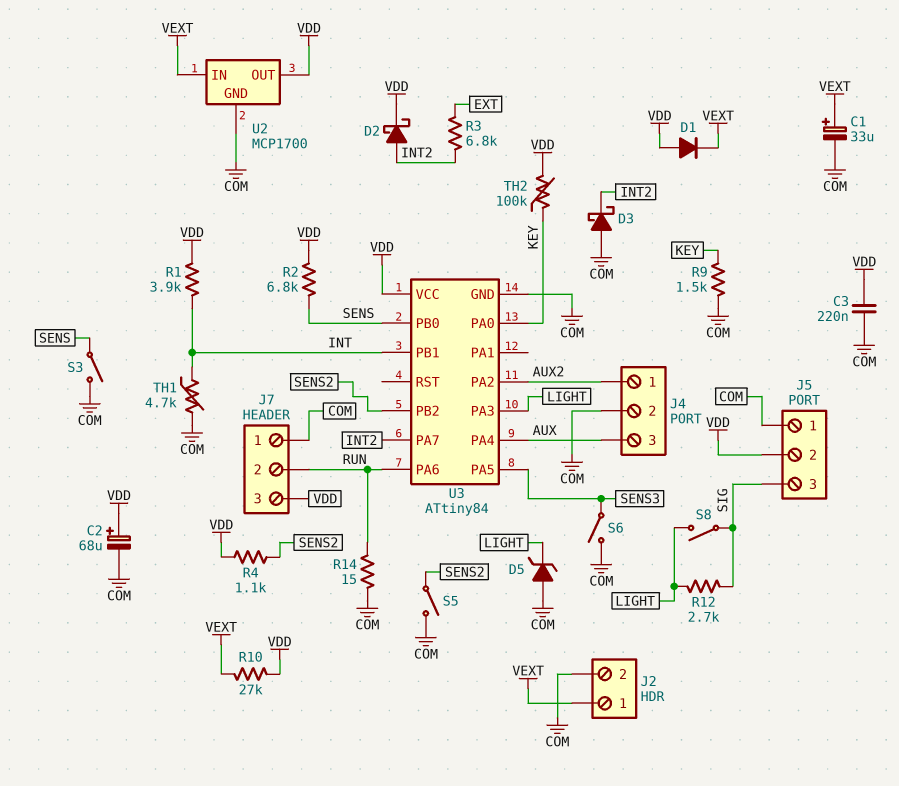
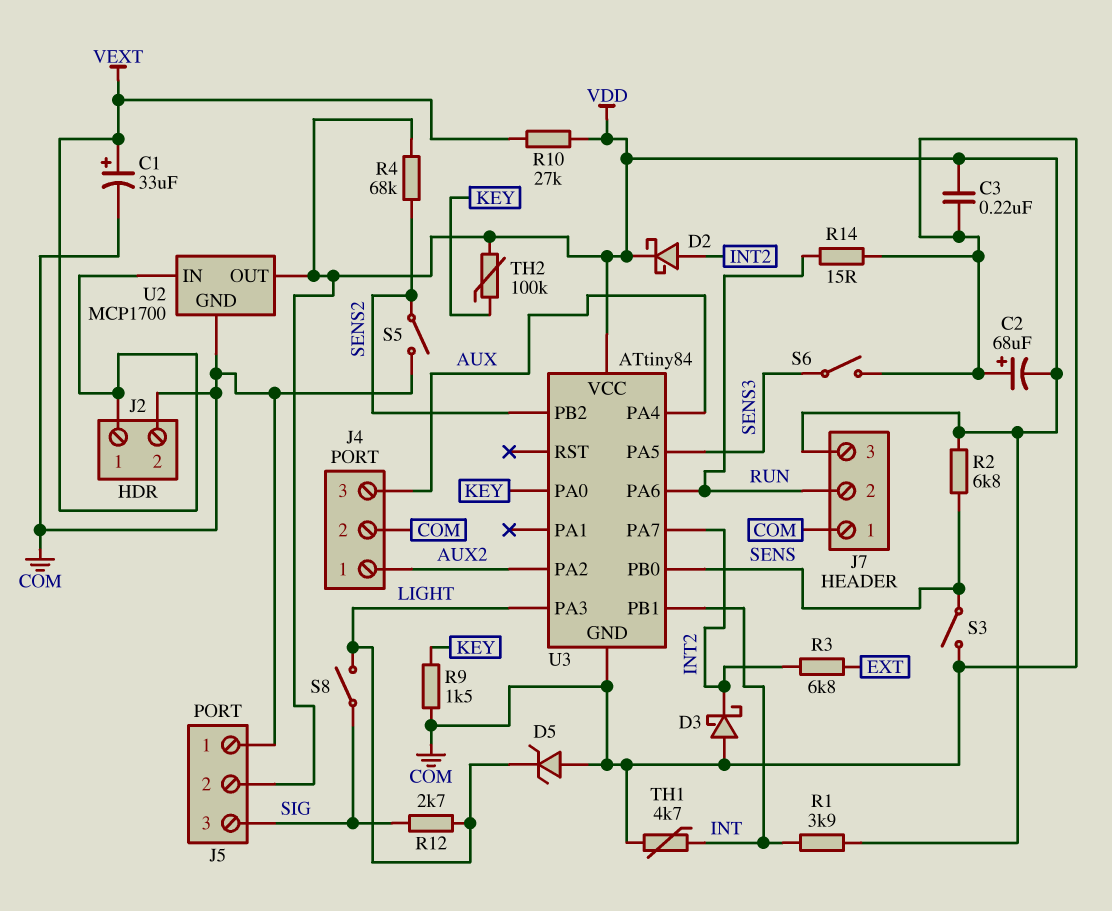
C2: 68uF (plus VDD, minus COM) -> 68uF (plus COM, minus VDD)
D1: diode (A VDD, K VEXT) -> none
R4: 1.1k (SENS2, VDD) -> 68k (SENS2, VDD)

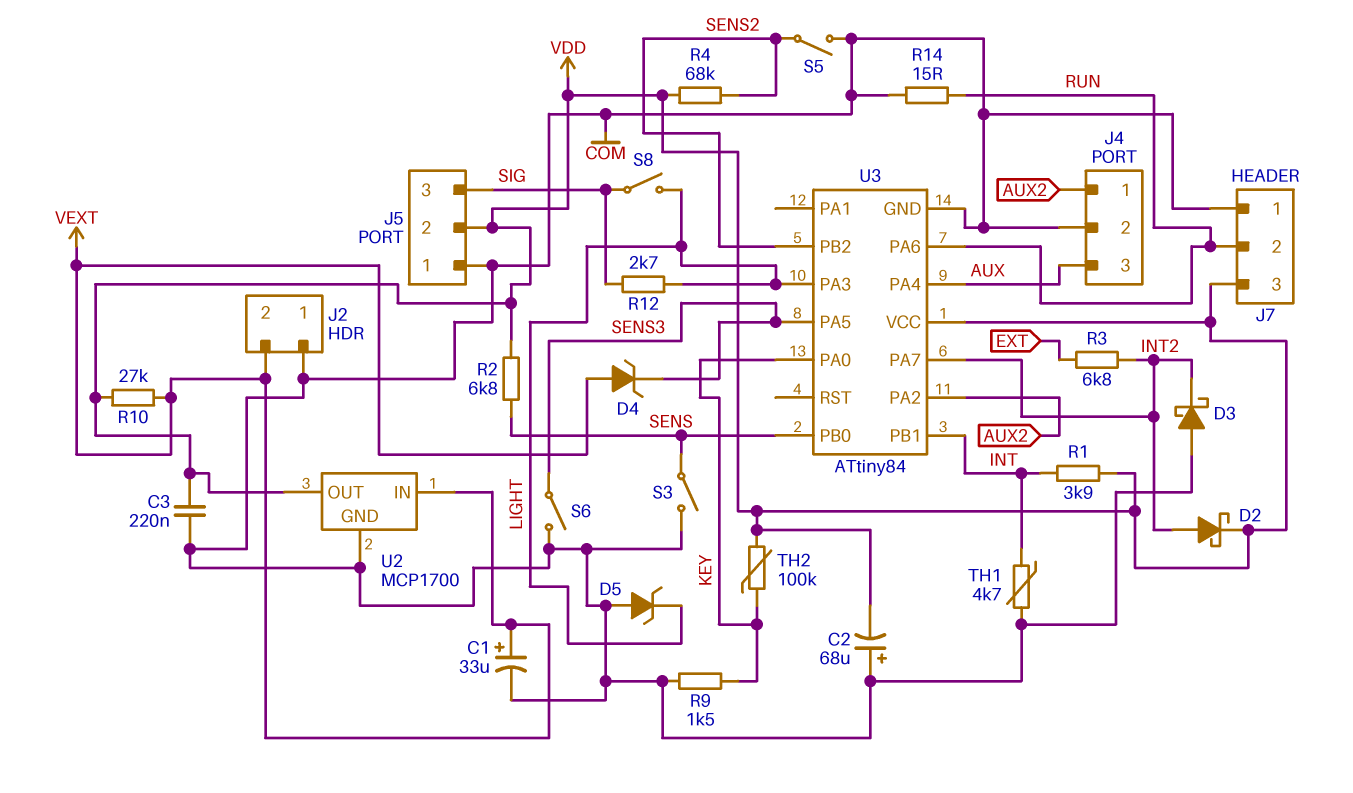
D4: none -> zener (A VEXT, K SENS3)
J2 pin 1: VEXT -> COM
J2 pin 2: COM -> VEXT

